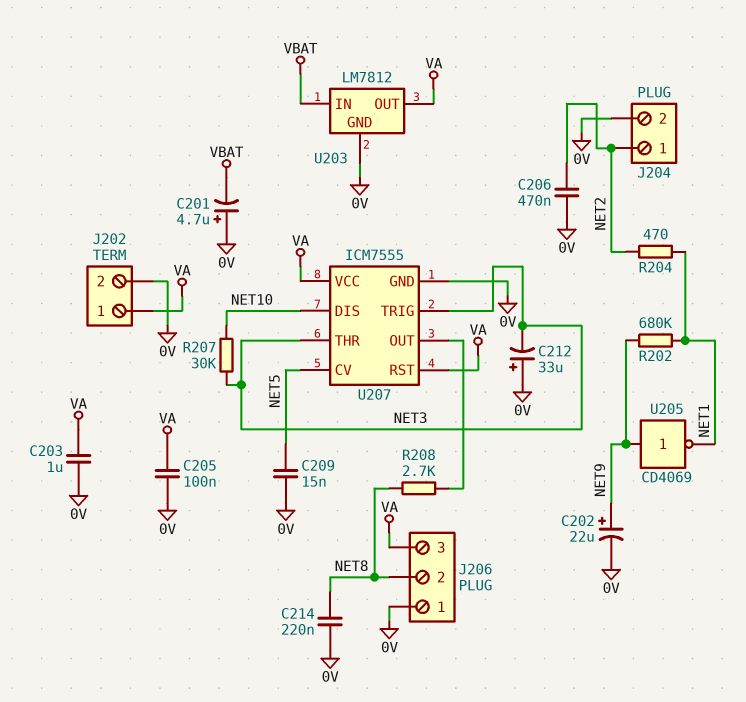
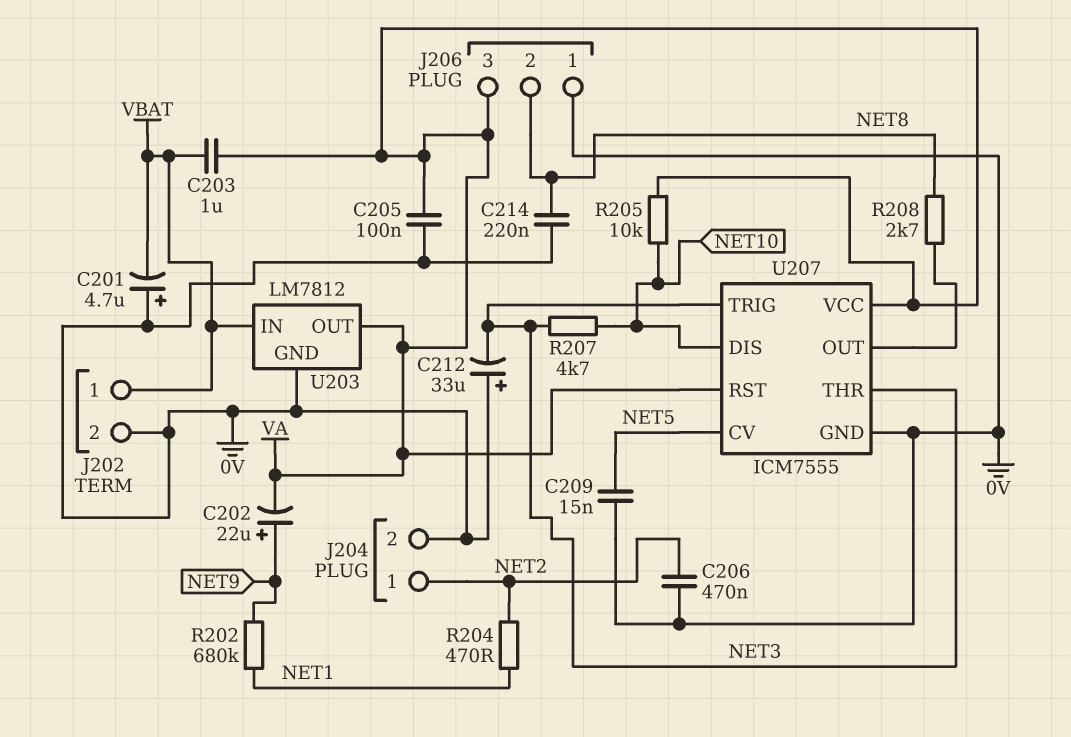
C202: 22uF (plus NET9, minus 0V) -> 22uF (plus NET9, minus VA)
C203: 1uF (0V, VA) -> 1uF (VA, VBAT)
J202 pin 1: VA -> VBAT
R205: none -> 10k (NET10, VA)
R207: 30k (NET3, NET10) -> 4.7k (NET3, NET10)
U205: NOT CD4069 (in NET9, out NET1) -> none

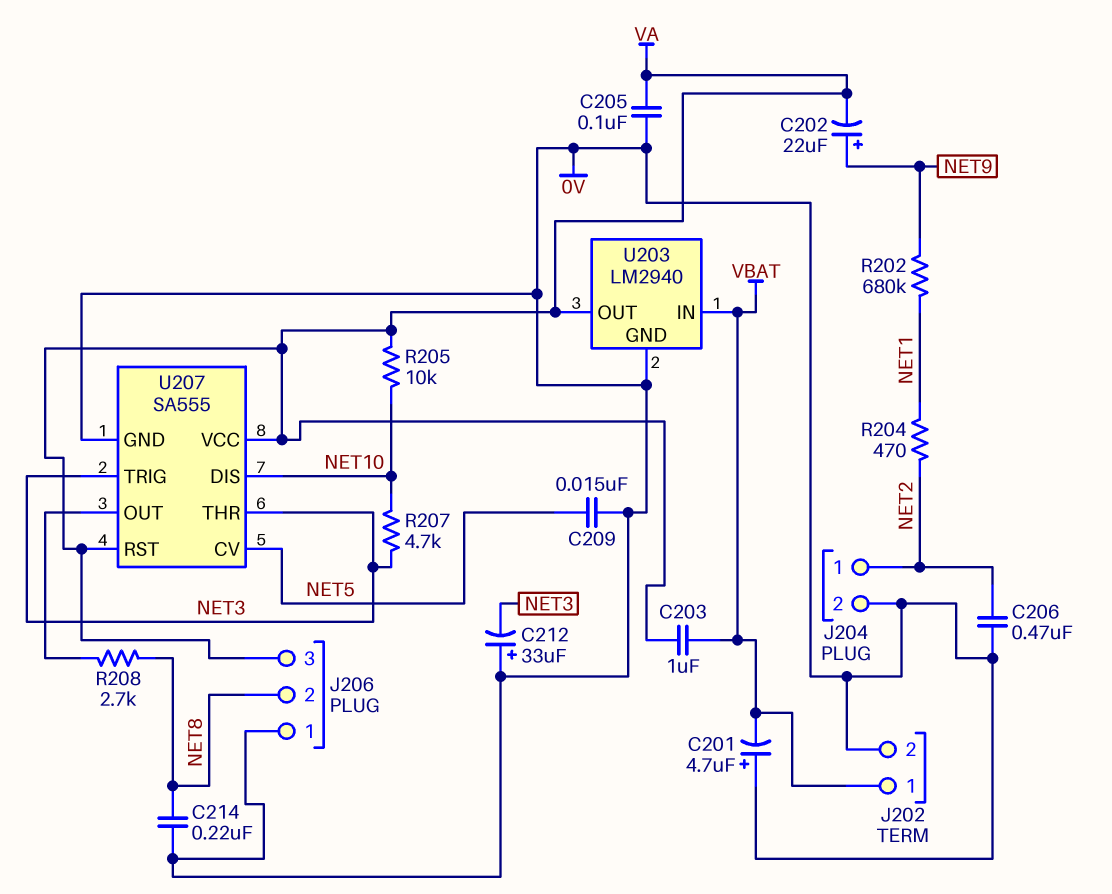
U203: LM7812 -> LM2940
U207: ICM7555 -> SA555

